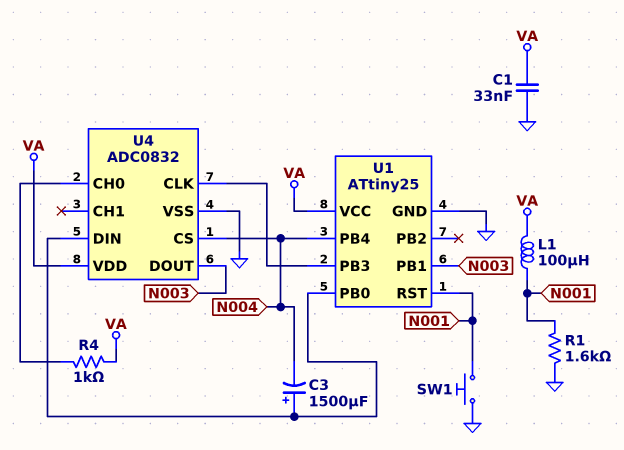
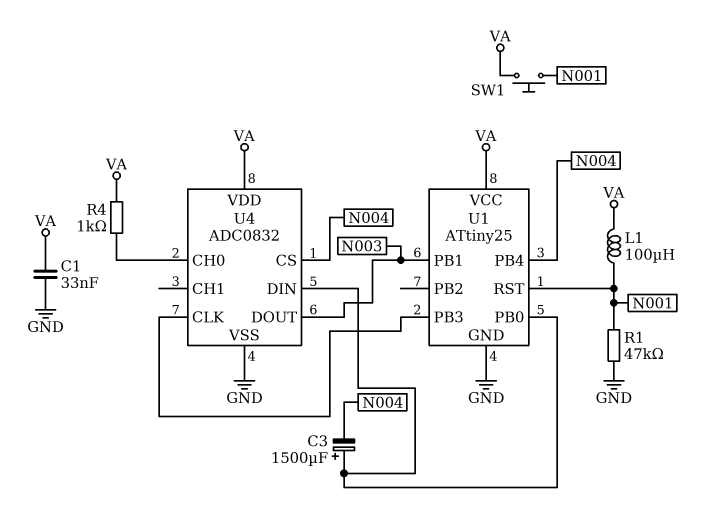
R1: 1.6k (GND, N001) -> 47k (GND, N001)
SW1: button (GND, N001) -> button (N001, VA)

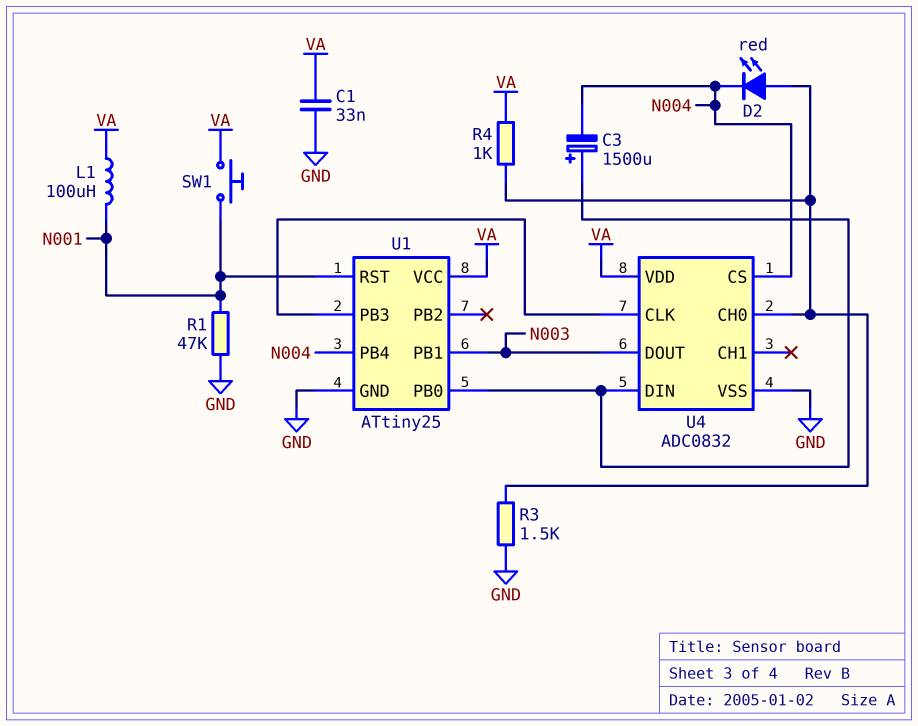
D2: none -> LED red (A U4/CH0, K N004)
R3: none -> 1.5k (GND, U4/CH0)

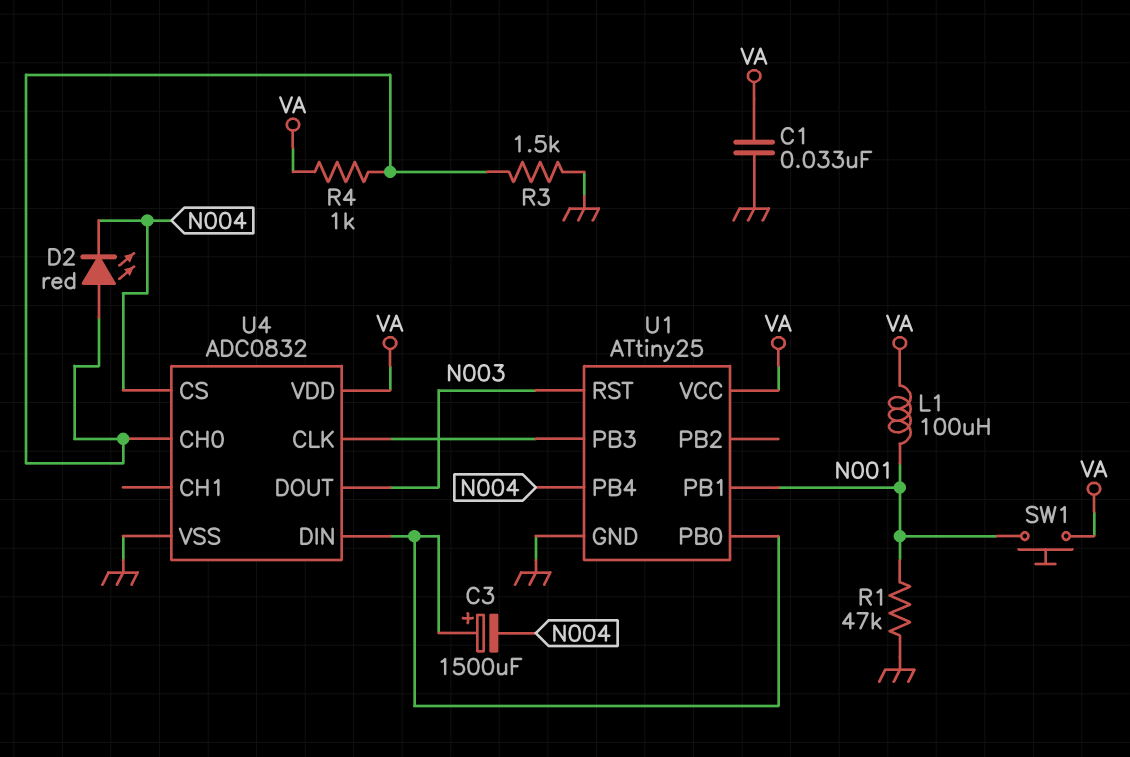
U1 pin PB1: N003 -> N001
U1 pin RST: N001 -> N003

